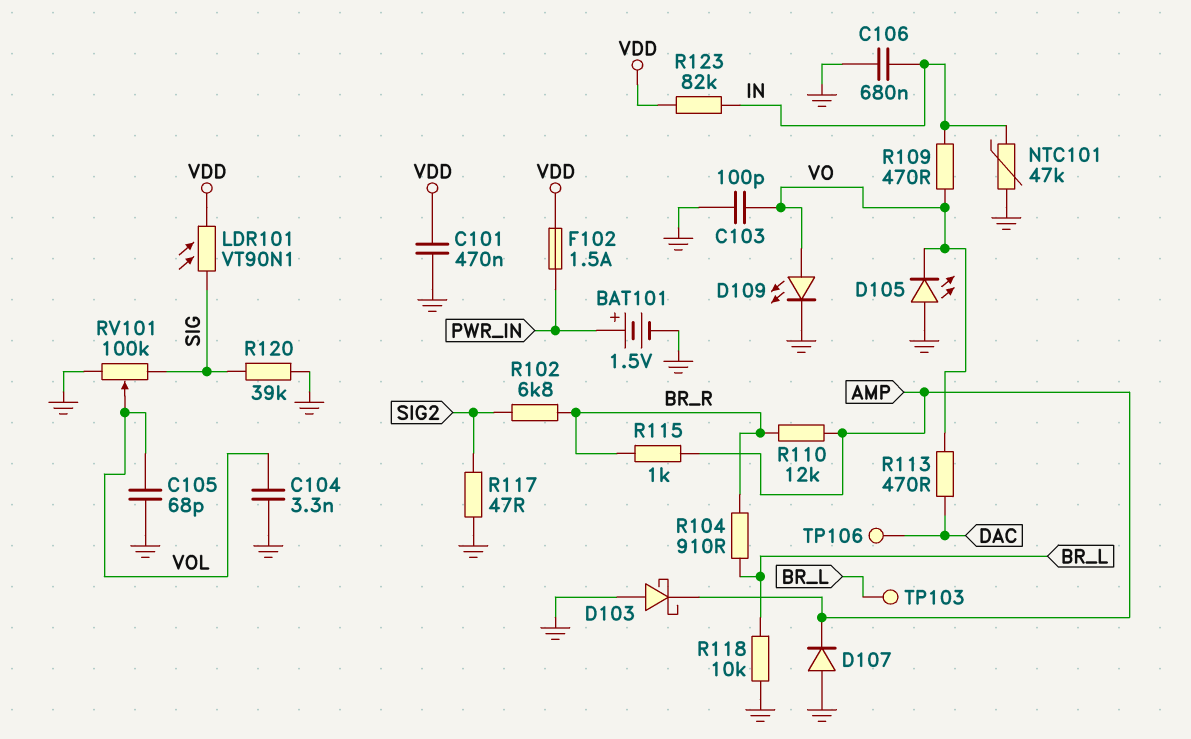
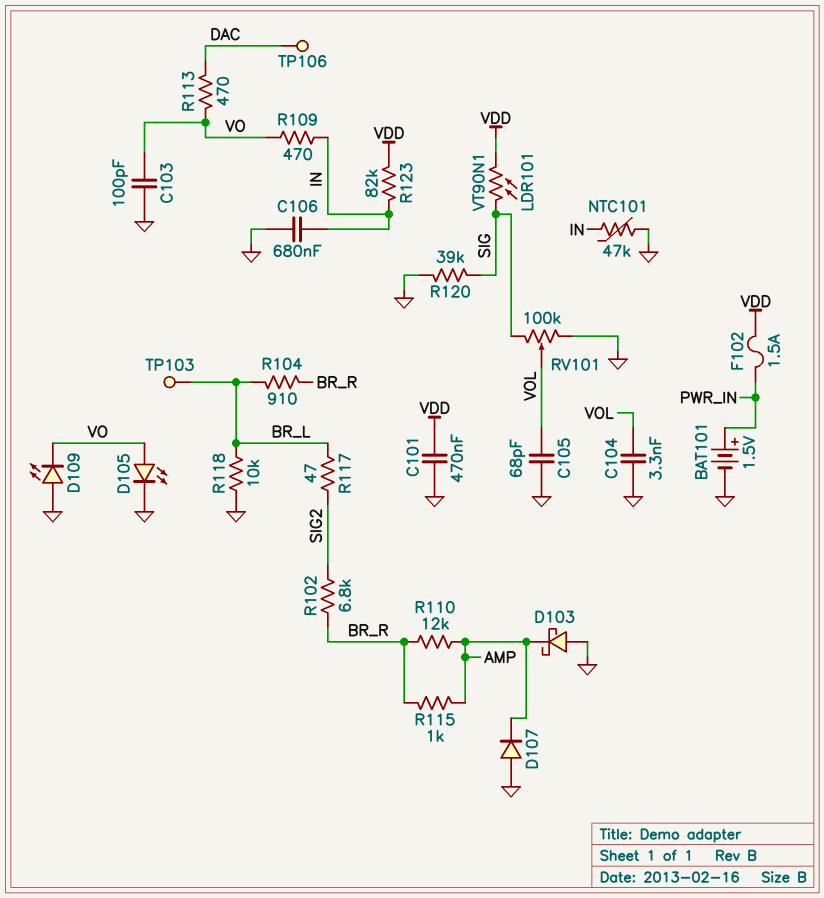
D105: LED (A GND, K VO) -> LED (A VO, K GND)
D109: LED (A VO, K GND) -> LED (A GND, K VO)
R117: 47 (GND, SIG2) -> 47 (BR_L, SIG2)

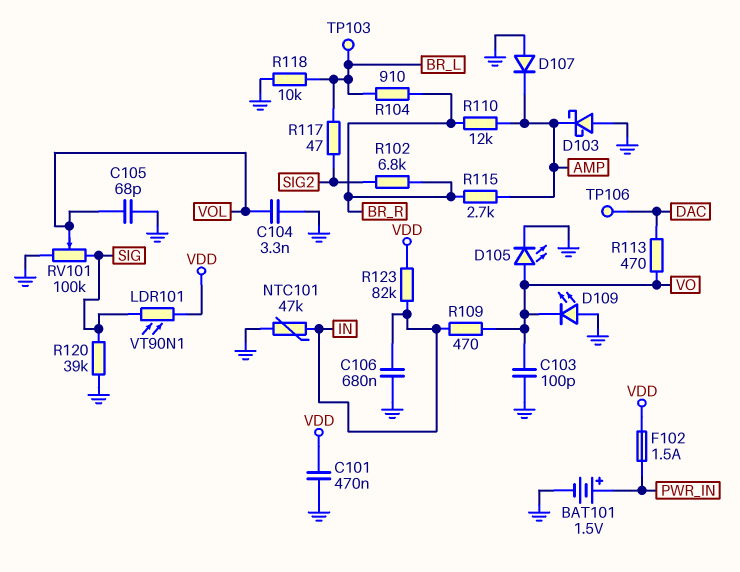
R115: 1k (AMP, BR_R) -> 2.7k (AMP, BR_R)

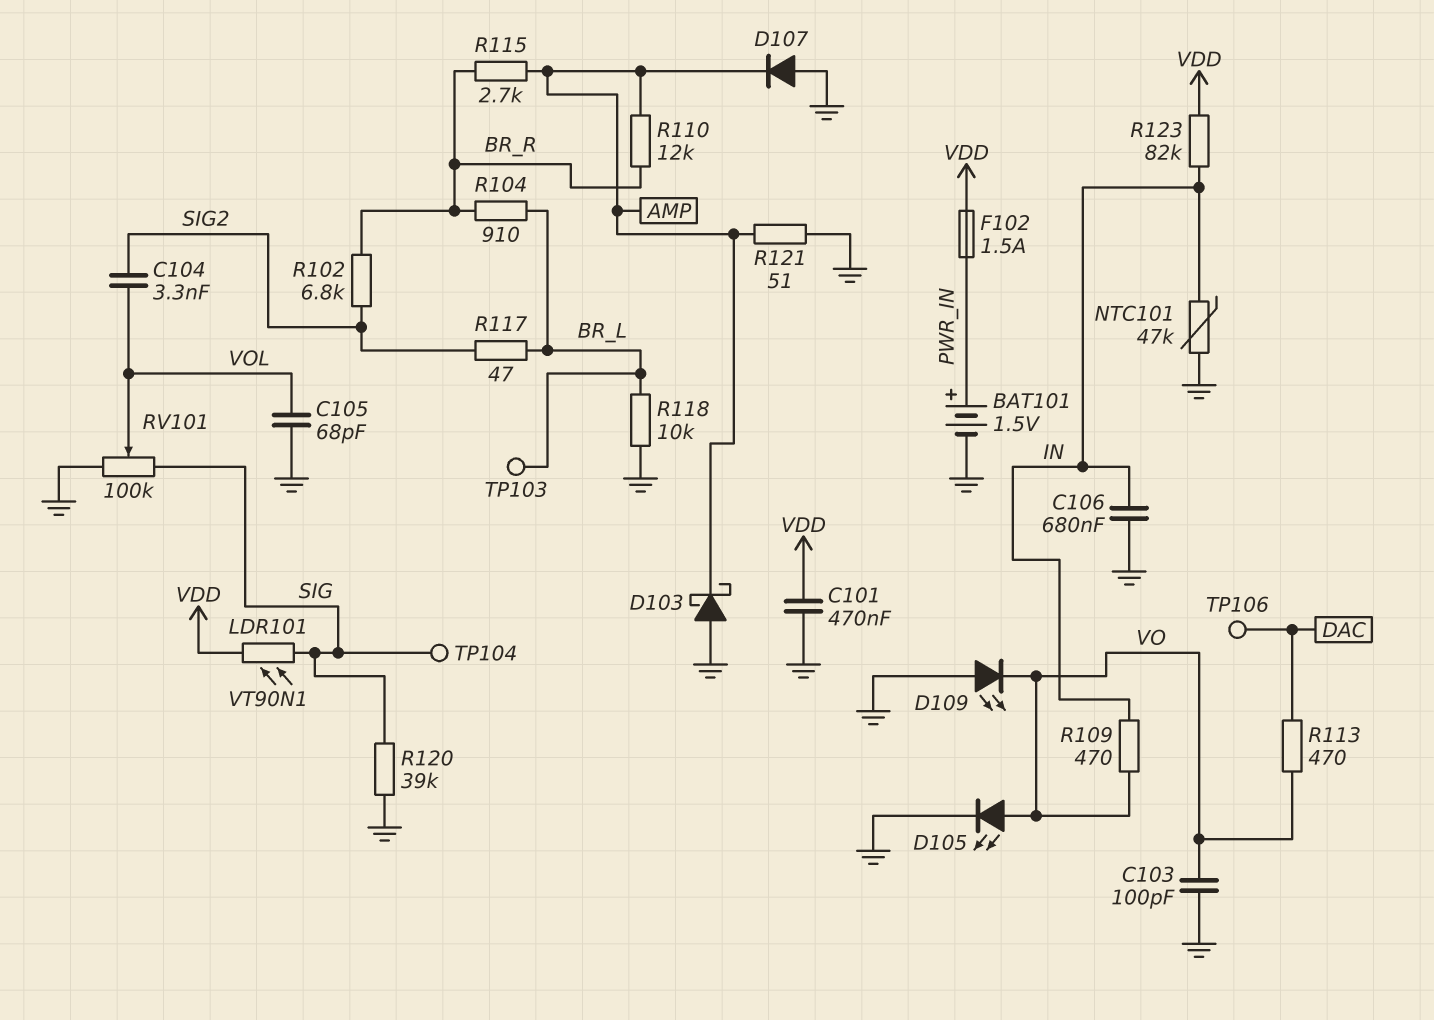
C104: 3.3nF (GND, VOL) -> 3.3nF (SIG2, VOL)
R121: none -> 51 (AMP, GND)
TP104: none -> test point (SIG)

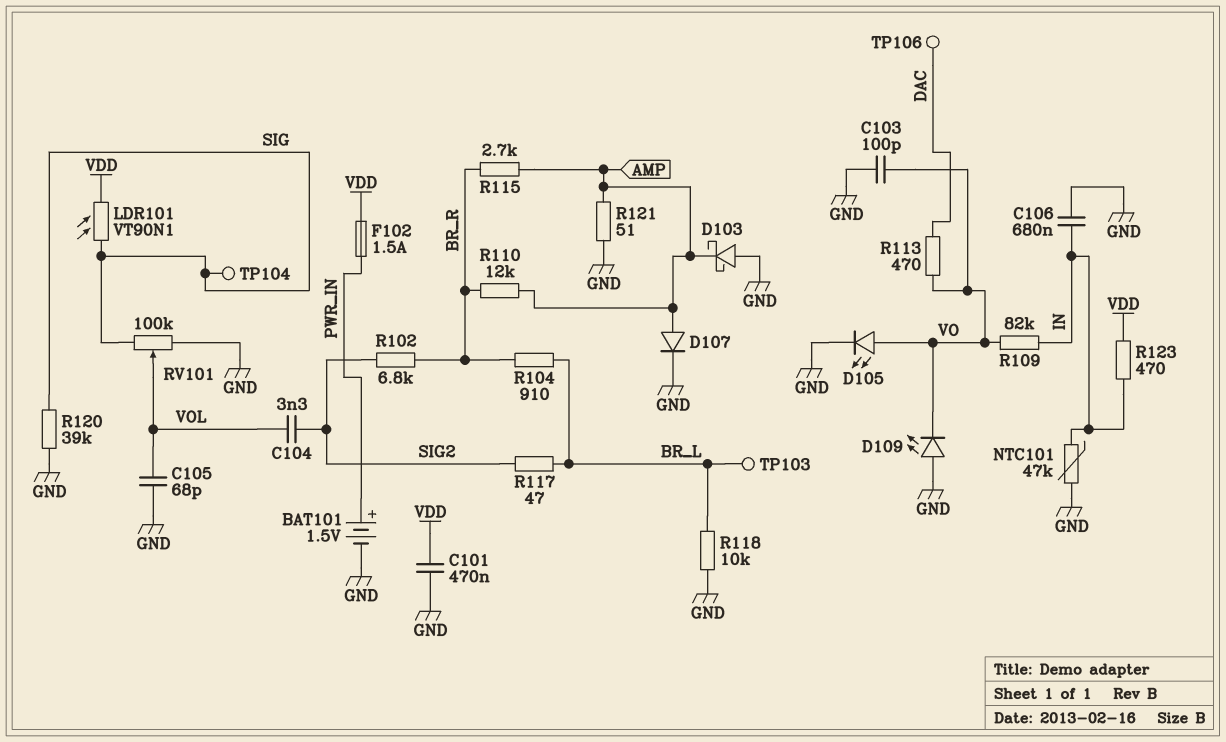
D107: diode (A GND, K AMP) -> diode (A AMP, K GND)
R109: 470 (IN, VO) -> 82k (IN, VO)
R123: 82k (IN, VDD) -> 470 (IN, VDD)

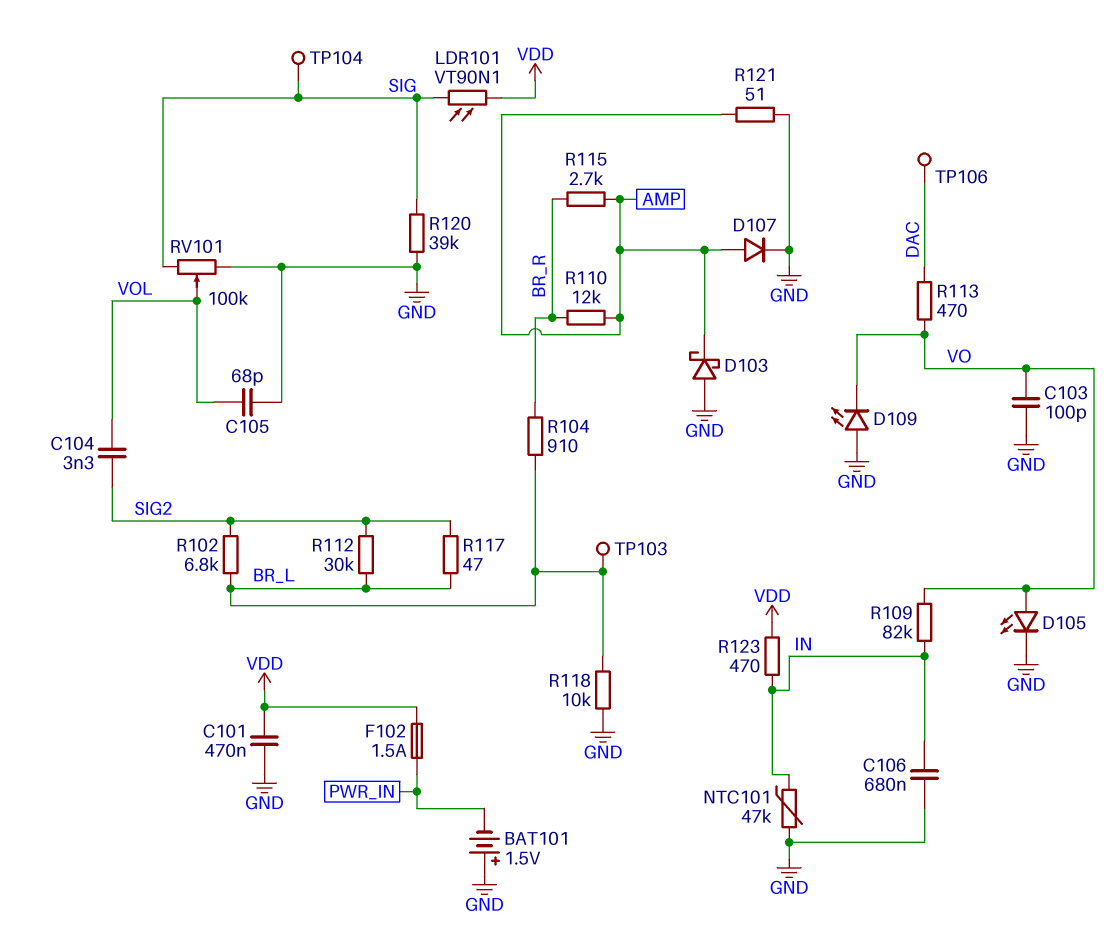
BAT101: 1.5V (plus PWR_IN, minus GND) -> 1.5V (plus GND, minus PWR_IN)
R102: 6.8k (BR_R, SIG2) -> 6.8k (BR_L, SIG2)
R112: none -> 30k (BR_L, SIG2)

